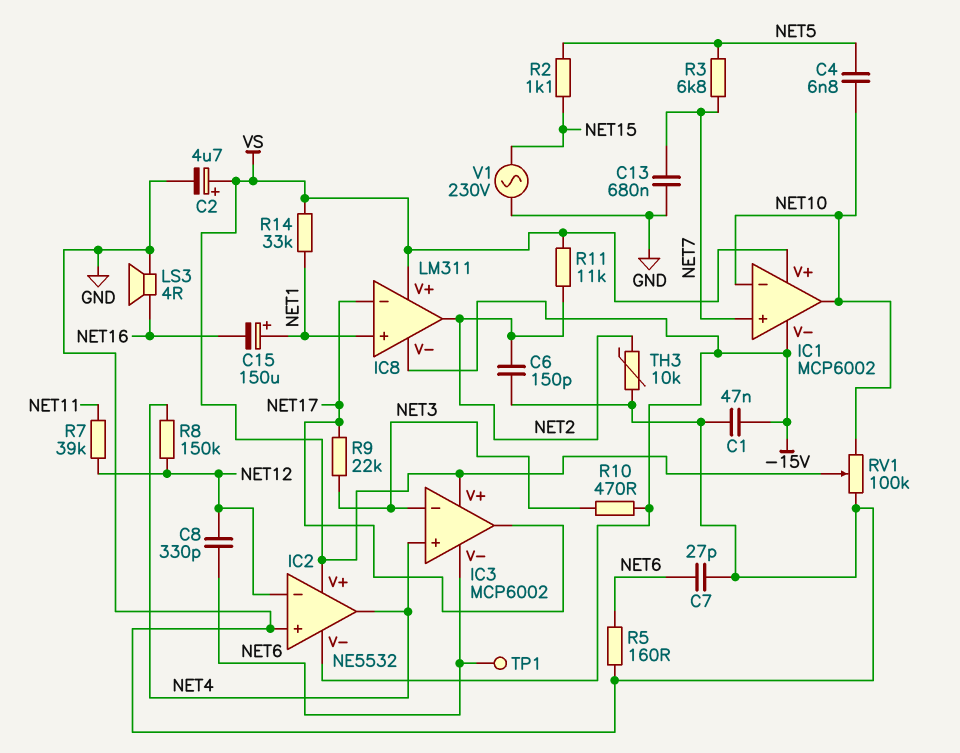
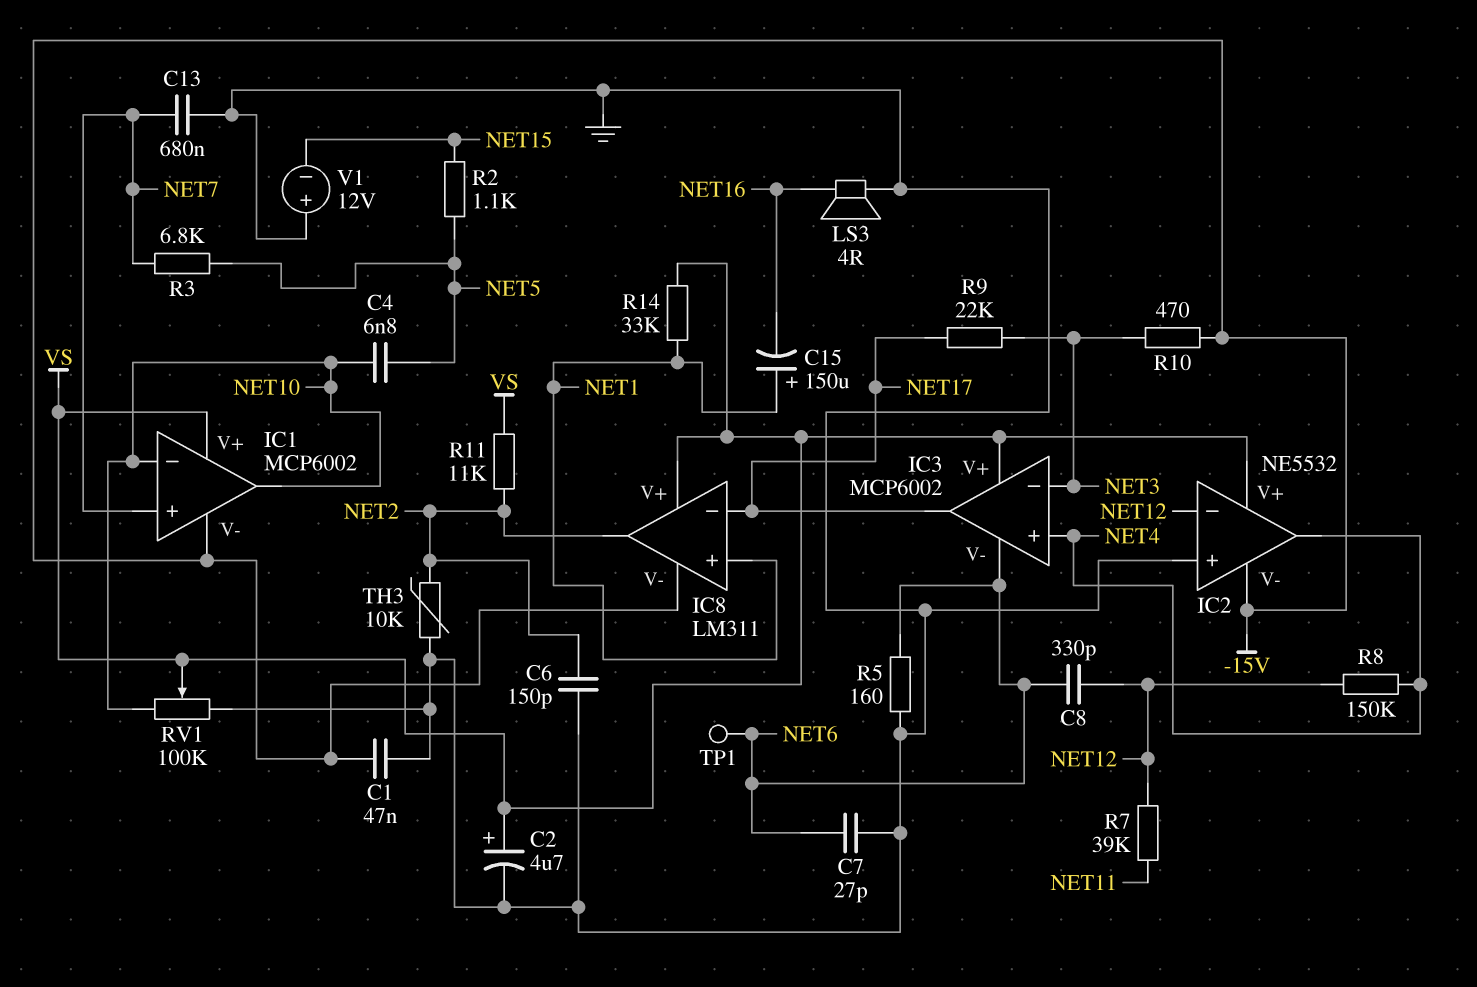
V1: AC 230V (GND, NET15) -> 12V (plus GND, minus NET15)

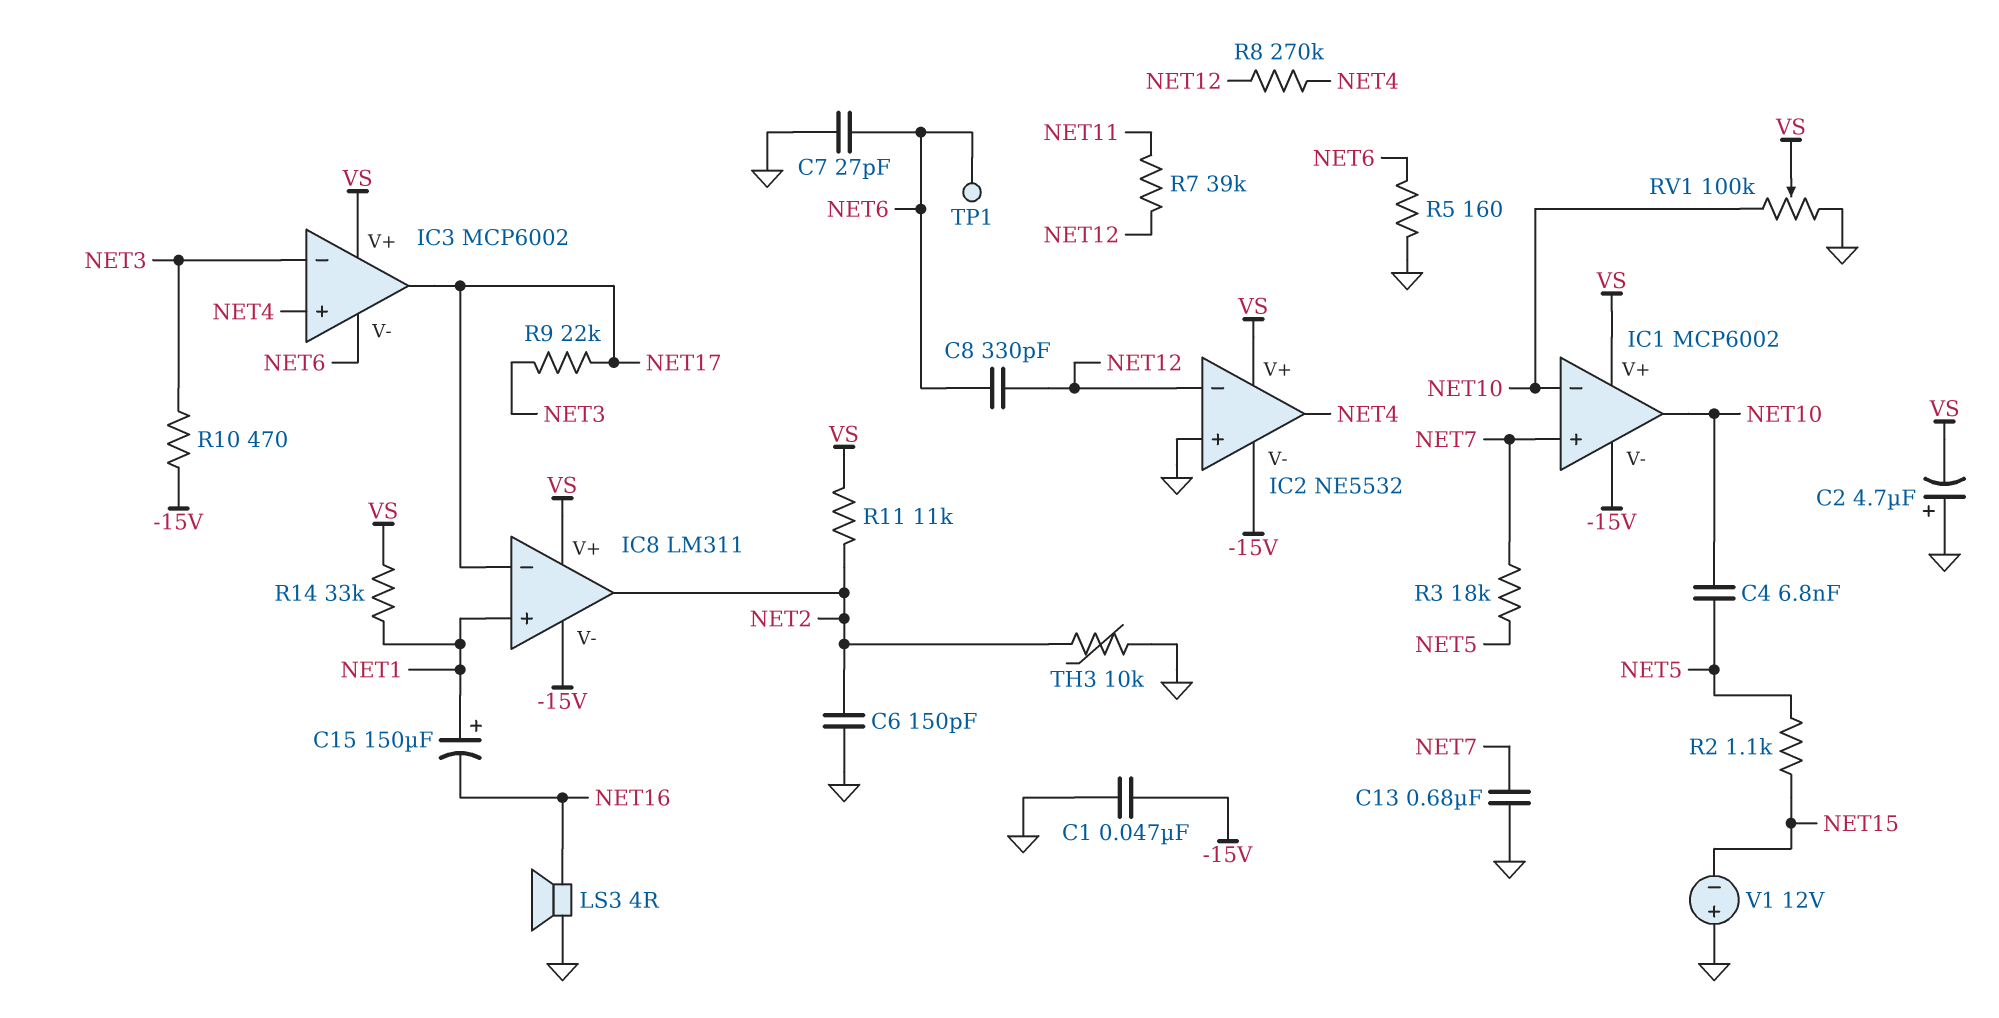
C2: 4.7uF (plus VS, minus GND) -> 4.7uF (plus GND, minus VS)
R3: 6.8k (NET5, NET7) -> 18k (NET5, NET7)
R8: 150k (NET4, NET12) -> 270k (NET4, NET12)

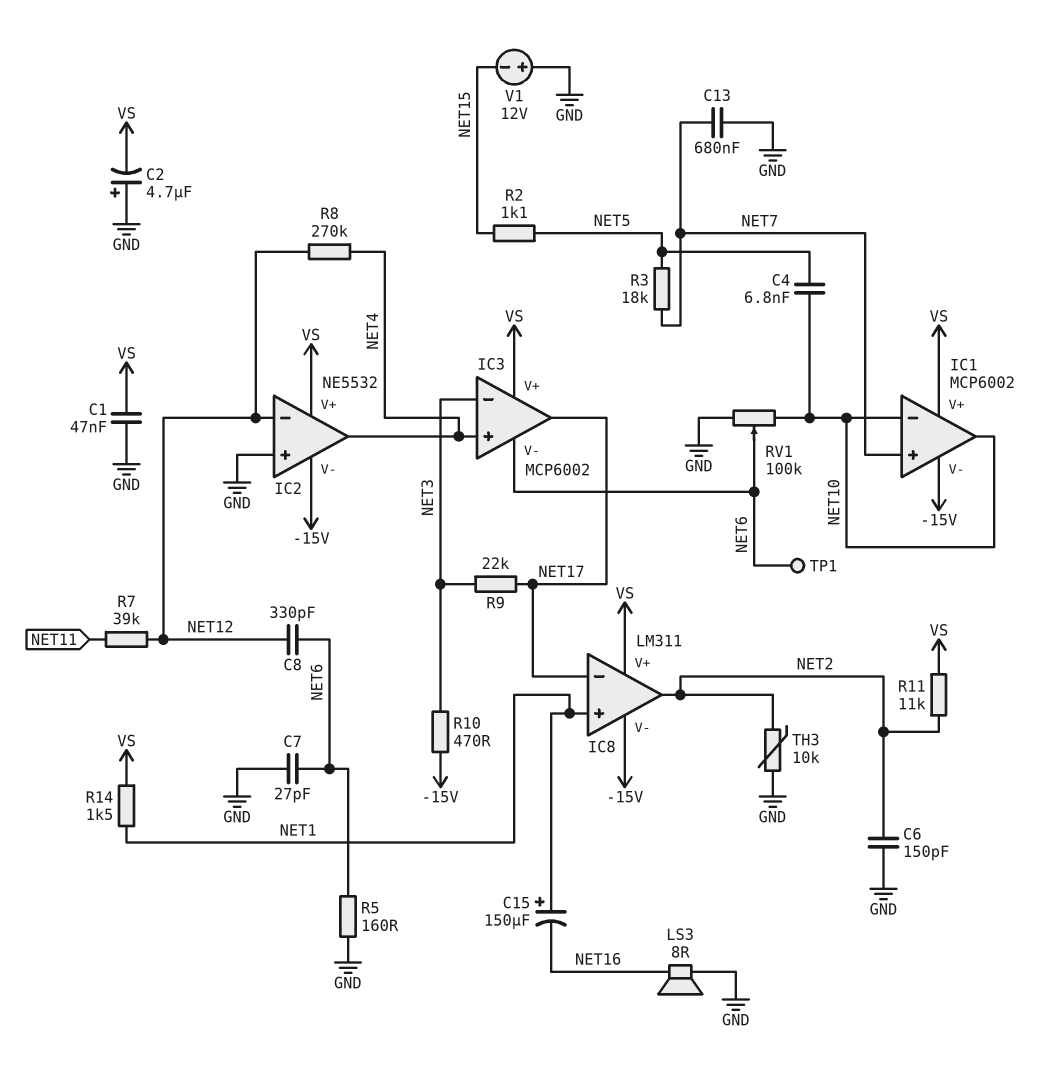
C1: 47nF (-15V, GND) -> 47nF (GND, VS)
LS3: speaker 4R (GND, NET16) -> speaker 8R (GND, NET16)
R14: 33k (NET1, VS) -> 1.5k (NET1, VS)
RV1: 100k (GND, NET10, wiper VS) -> 100k (GND, NET10, wiper NET6)

